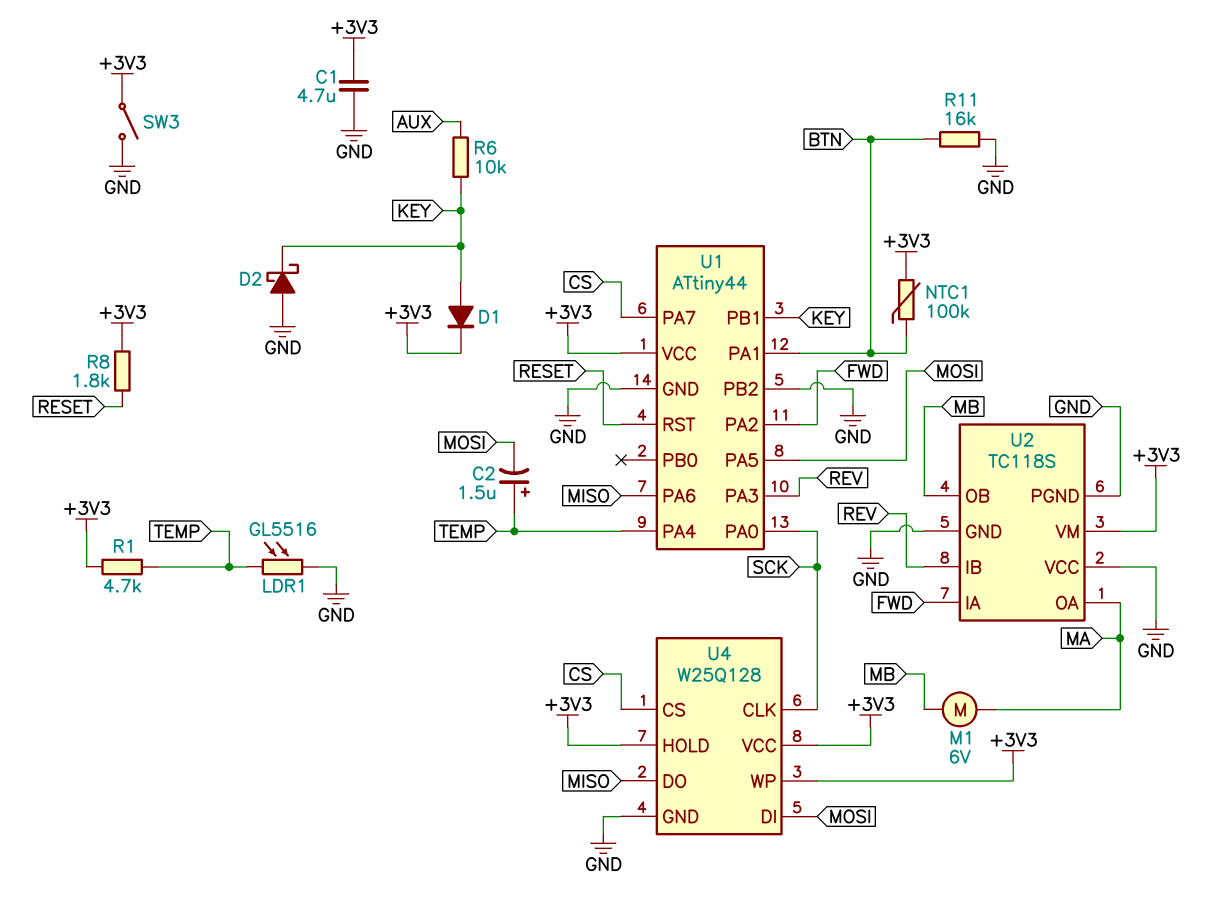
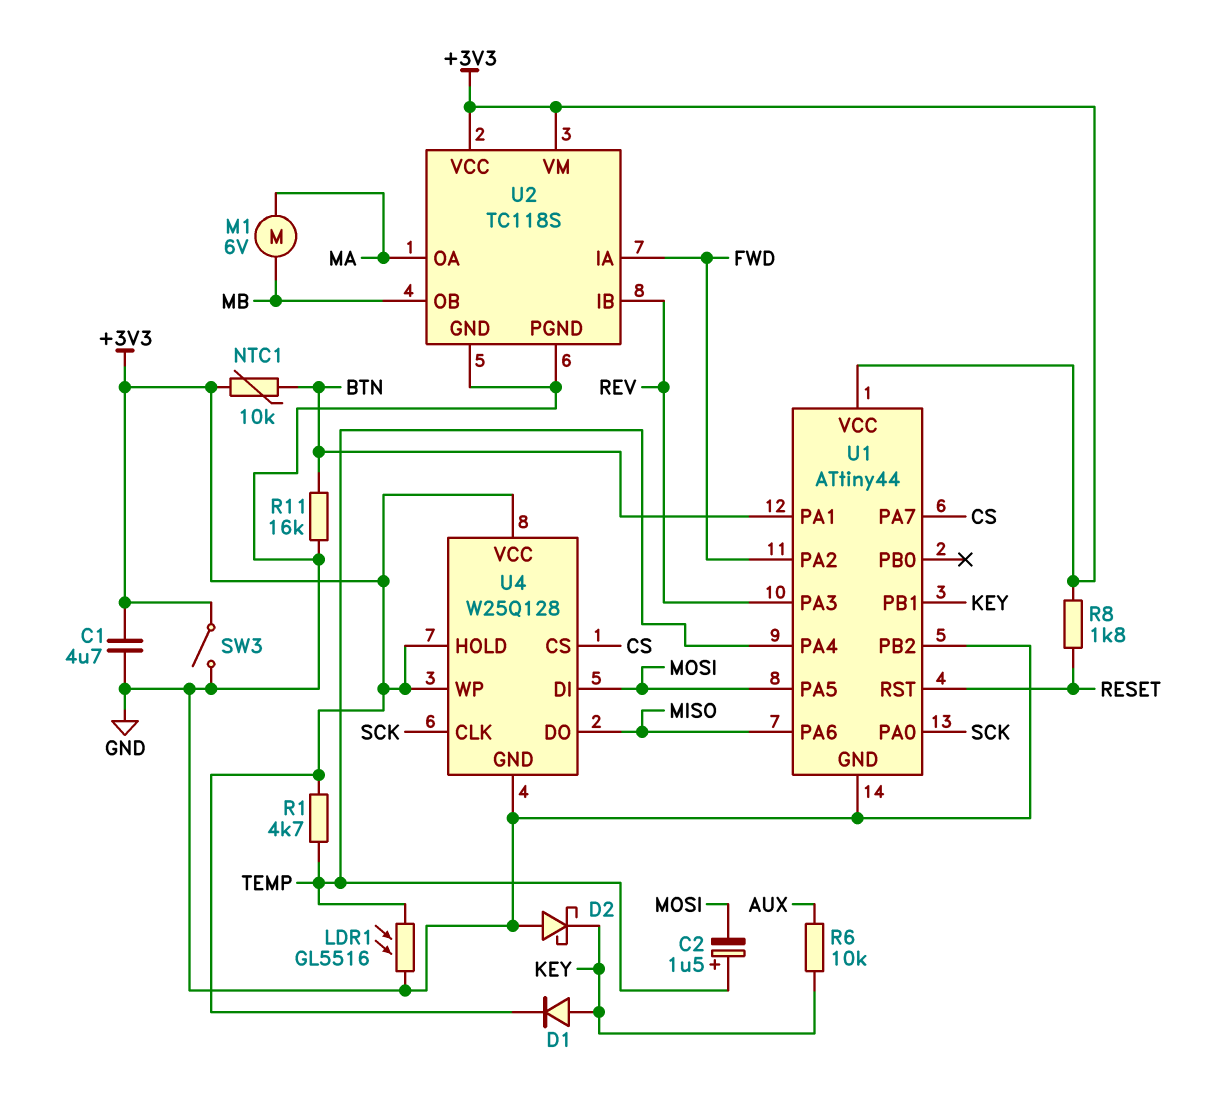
NTC1: 100k (+3V3, BTN) -> 10k (+3V3, BTN)
U2 pin VCC: GND -> +3V3

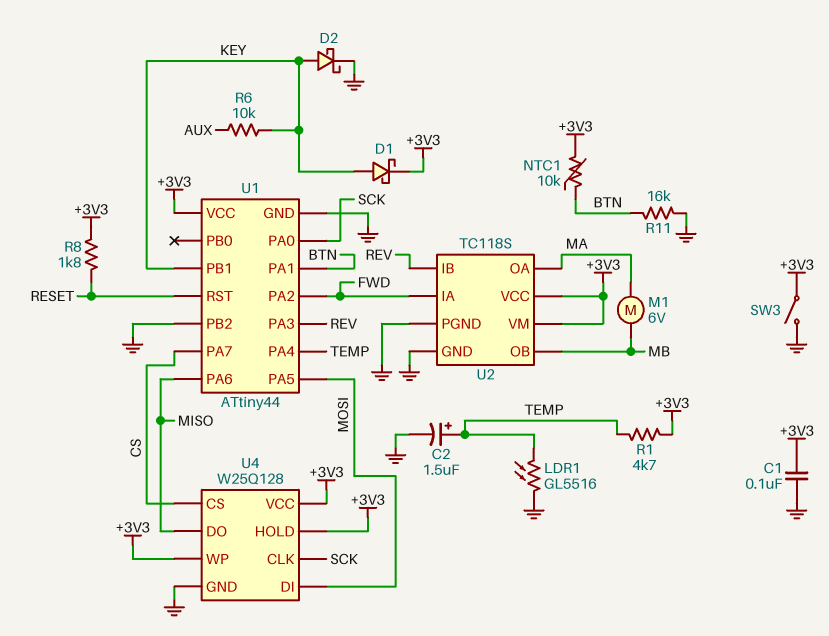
C1: 4.7uF (+3V3, GND) -> 100nF (+3V3, GND)
C2: 1.5uF (plus TEMP, minus MOSI) -> 1.5uF (plus TEMP, minus GND)
D1: diode (A KEY, K +3V3) -> schottky (A KEY, K +3V3)
D2: schottky (A GND, K KEY) -> schottky (A KEY, K GND)

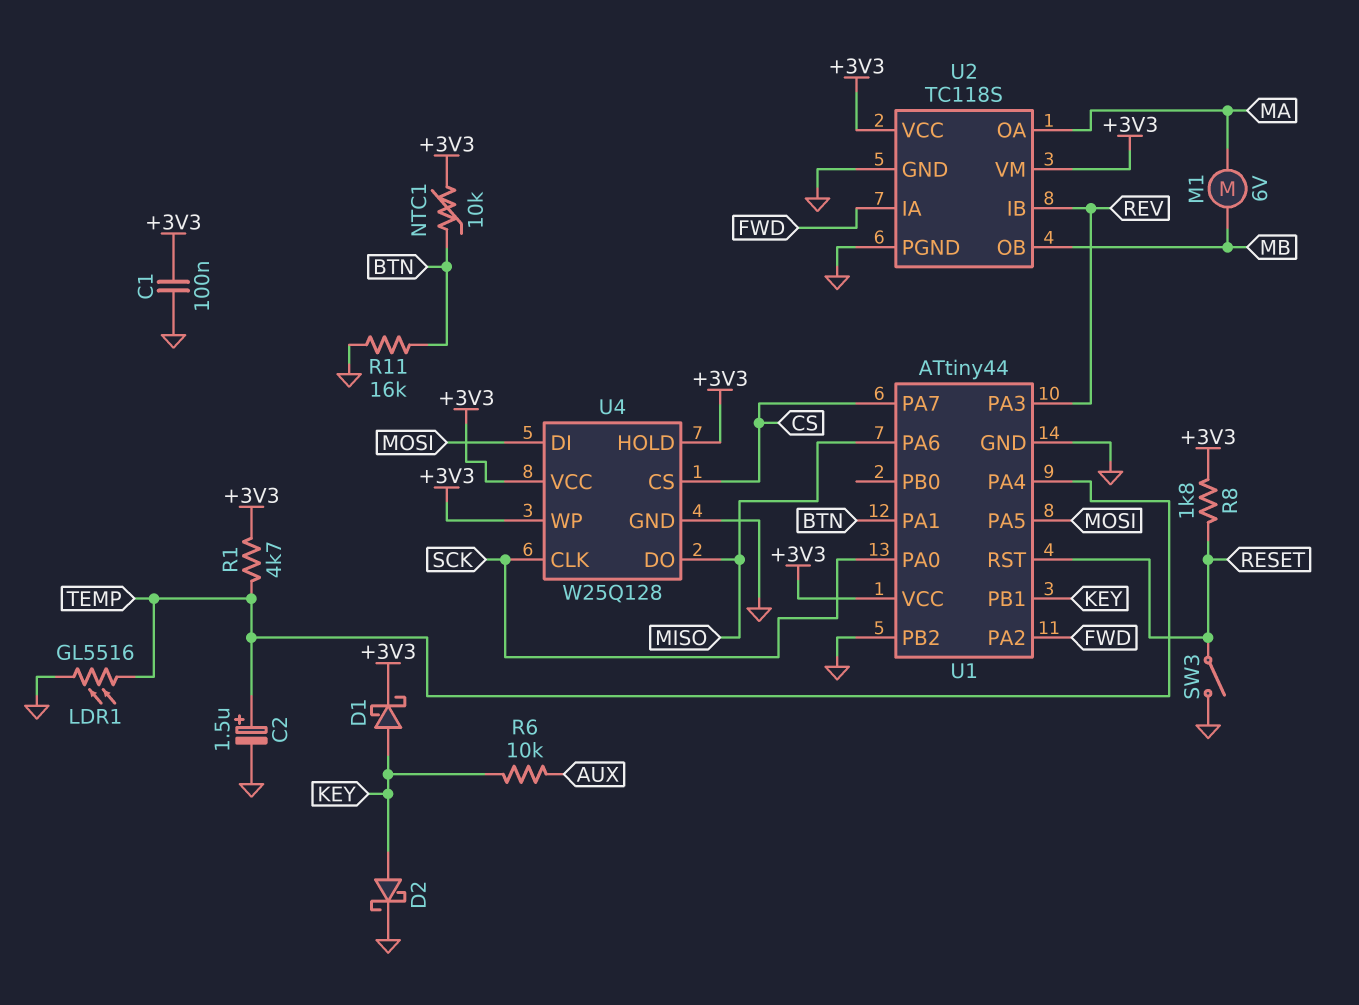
SW3: switch (+3V3, GND) -> switch (GND, RESET)

